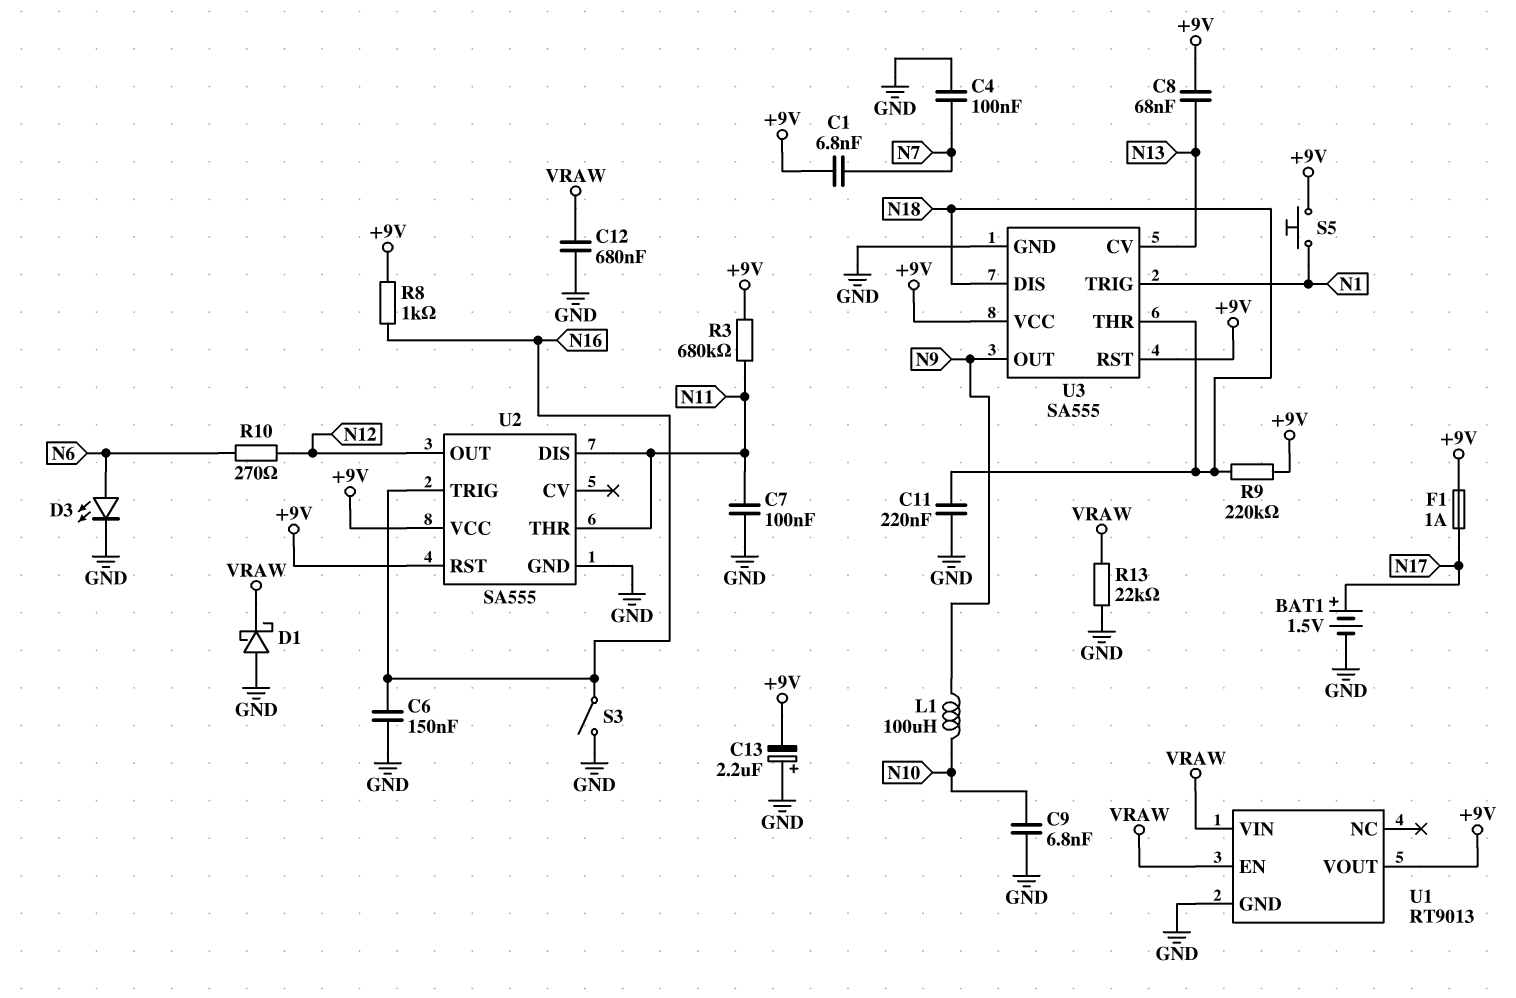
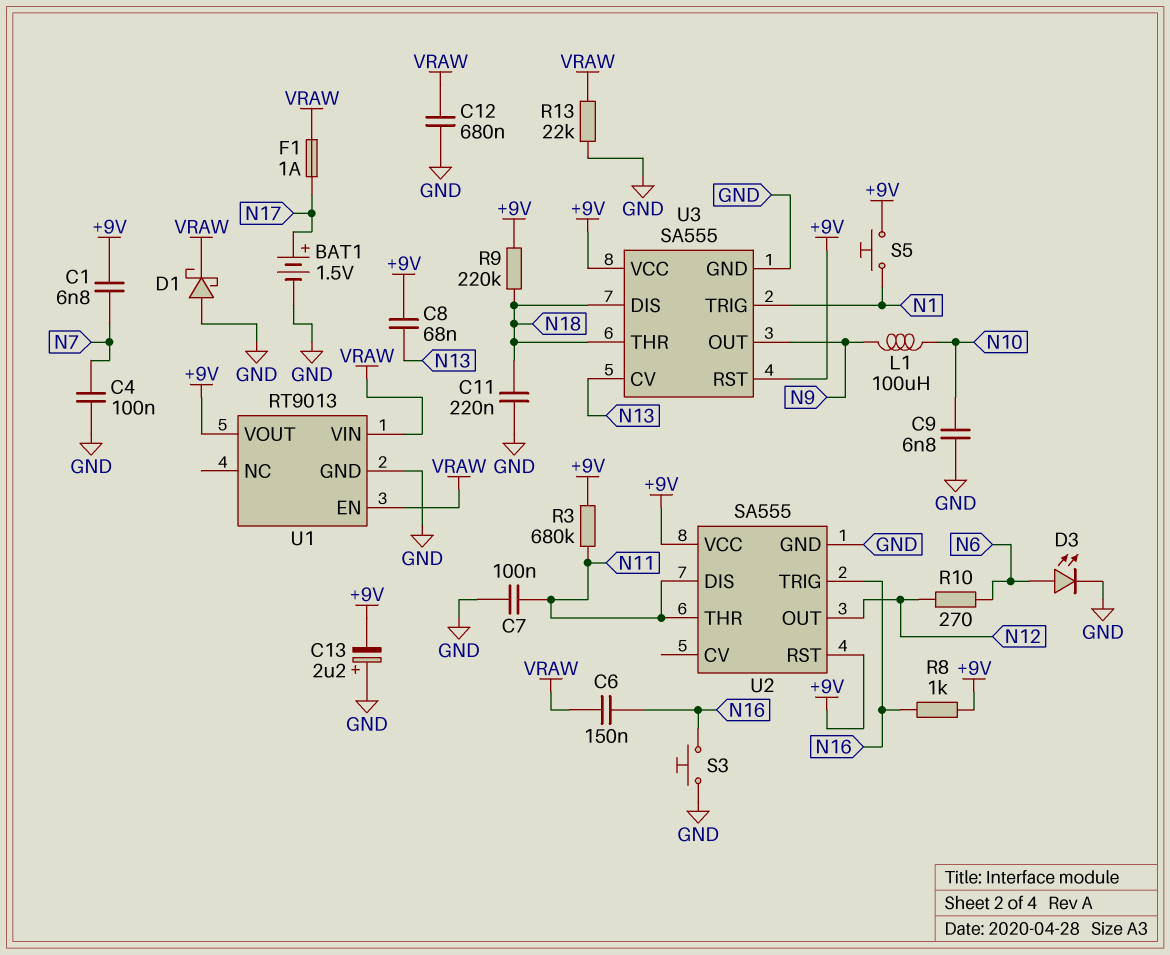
C6: 150nF (GND, N16) -> 150nF (N16, VRAW)
F1: 1A (+9V, N17) -> 1A (N17, VRAW)
S3: switch (GND, N16) -> button (GND, N16)

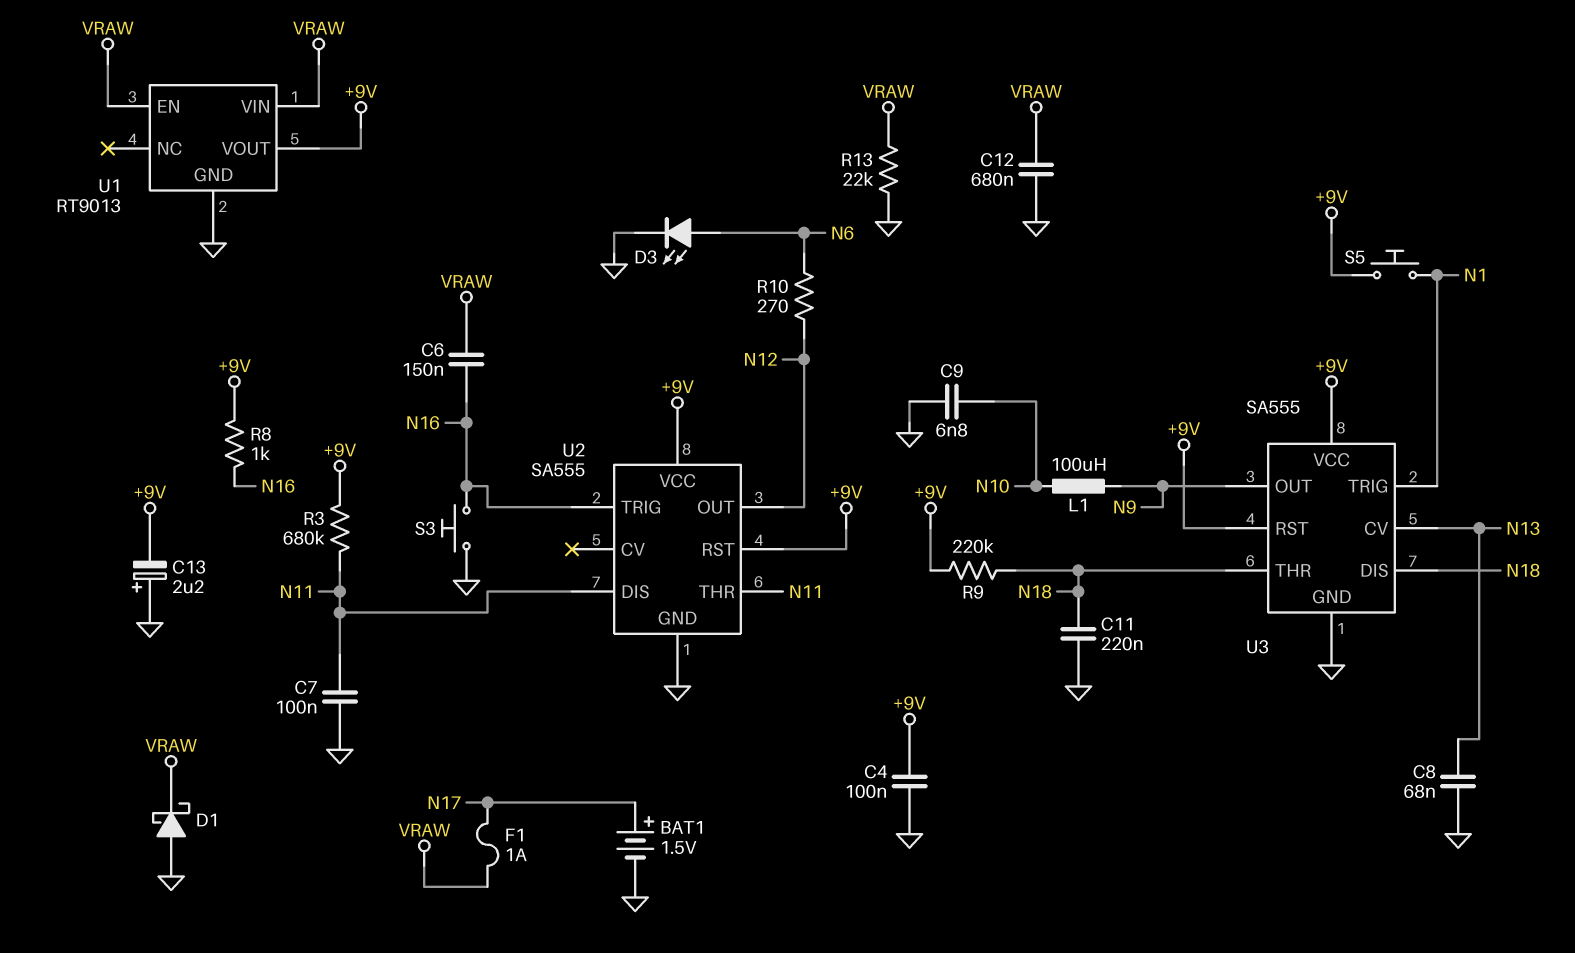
C1: 6.8nF (+9V, N7) -> none
C4: 100nF (GND, N7) -> 100nF (+9V, GND)
C8: 68nF (+9V, N13) -> 68nF (GND, N13)

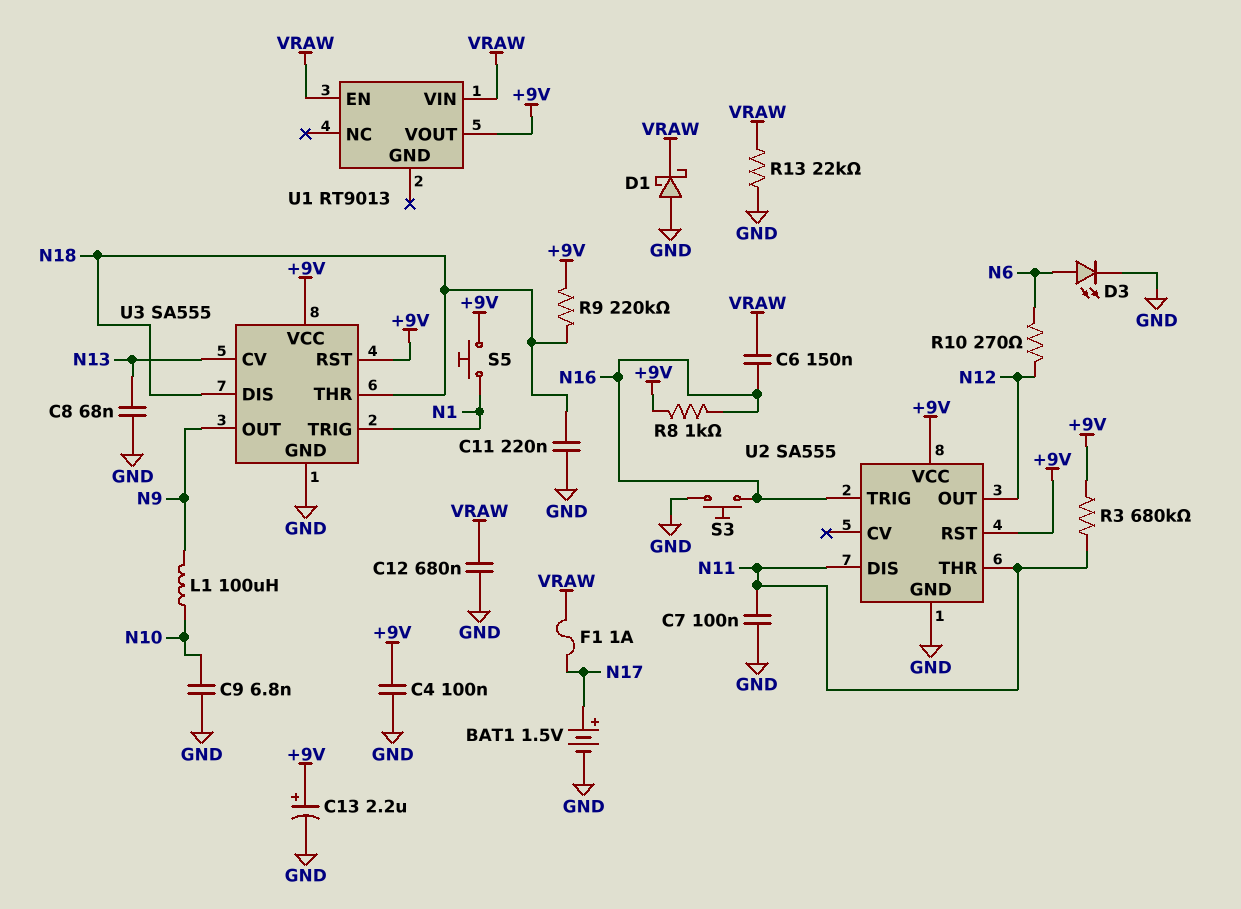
C13: 2.2uF (plus GND, minus +9V) -> 2.2uF (plus +9V, minus GND)
U1 pin GND: GND -> none

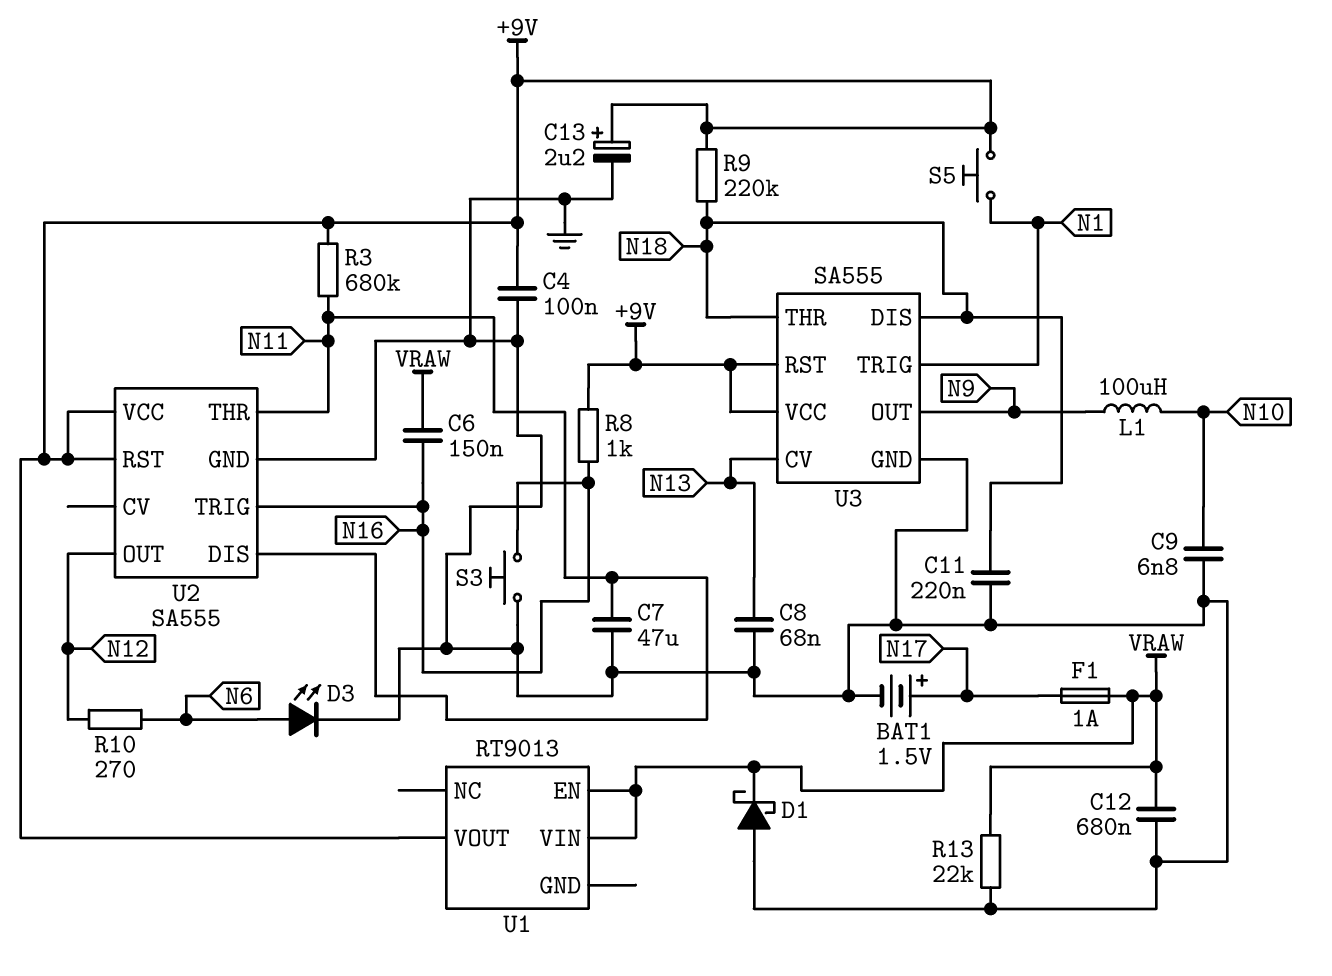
C7: 100nF (GND, N11) -> 47uF (GND, N11)

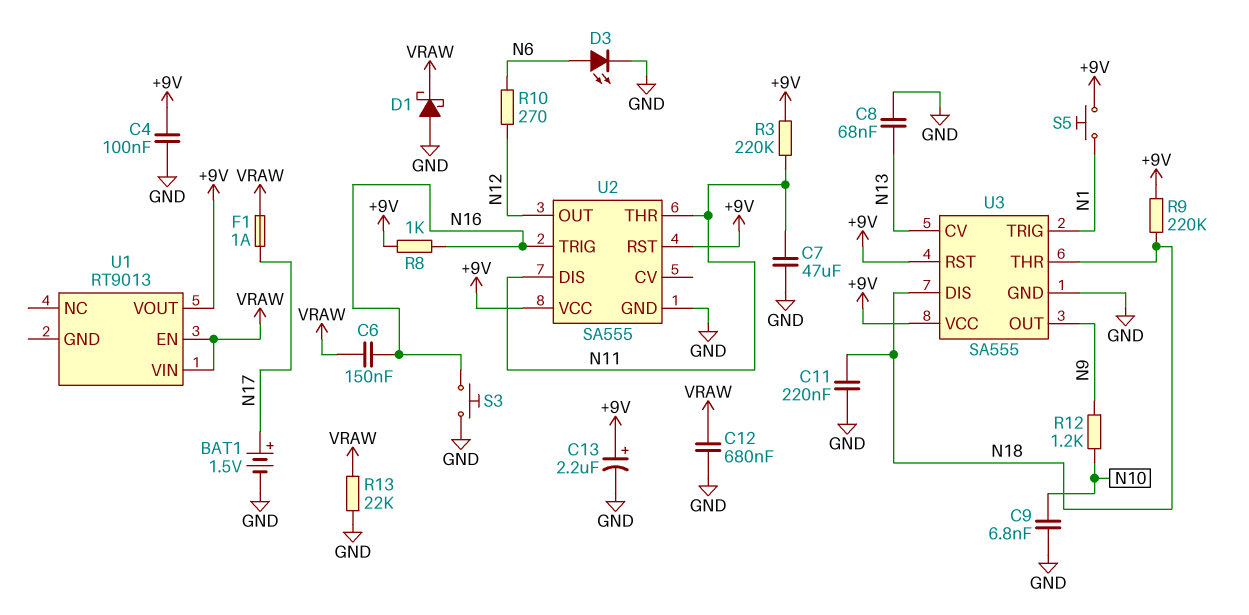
L1: 100uH (N9, N10) -> none
R3: 680k (+9V, N11) -> 220k (+9V, N11)
R12: none -> 1.2k (N9, N10)

